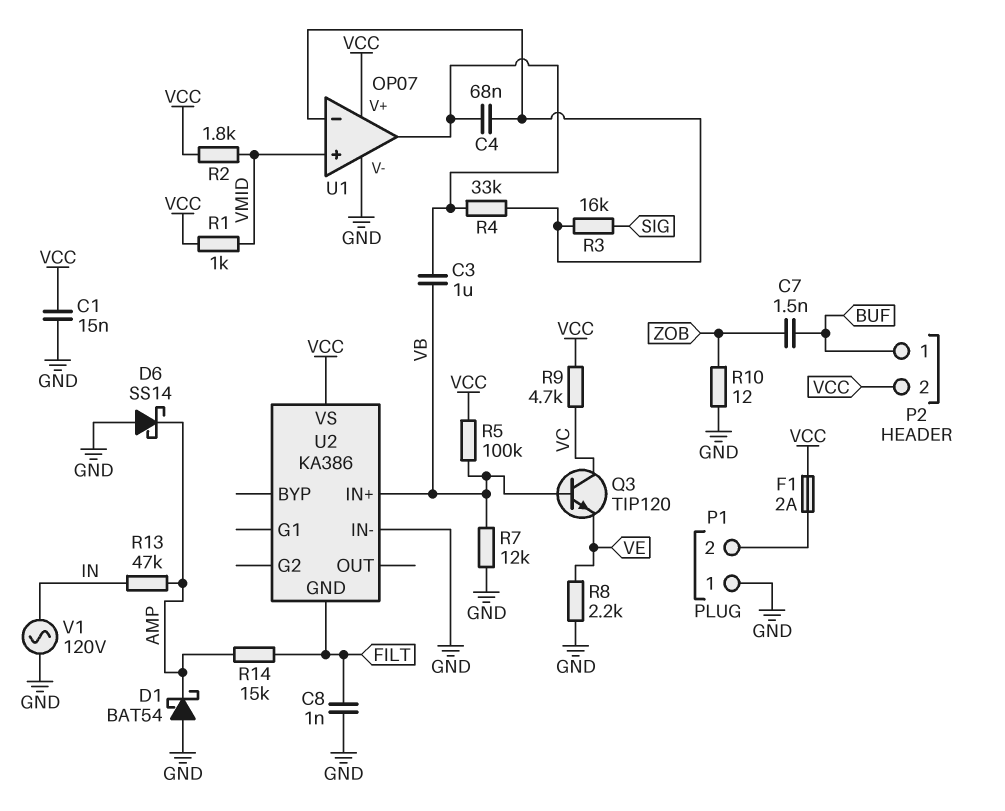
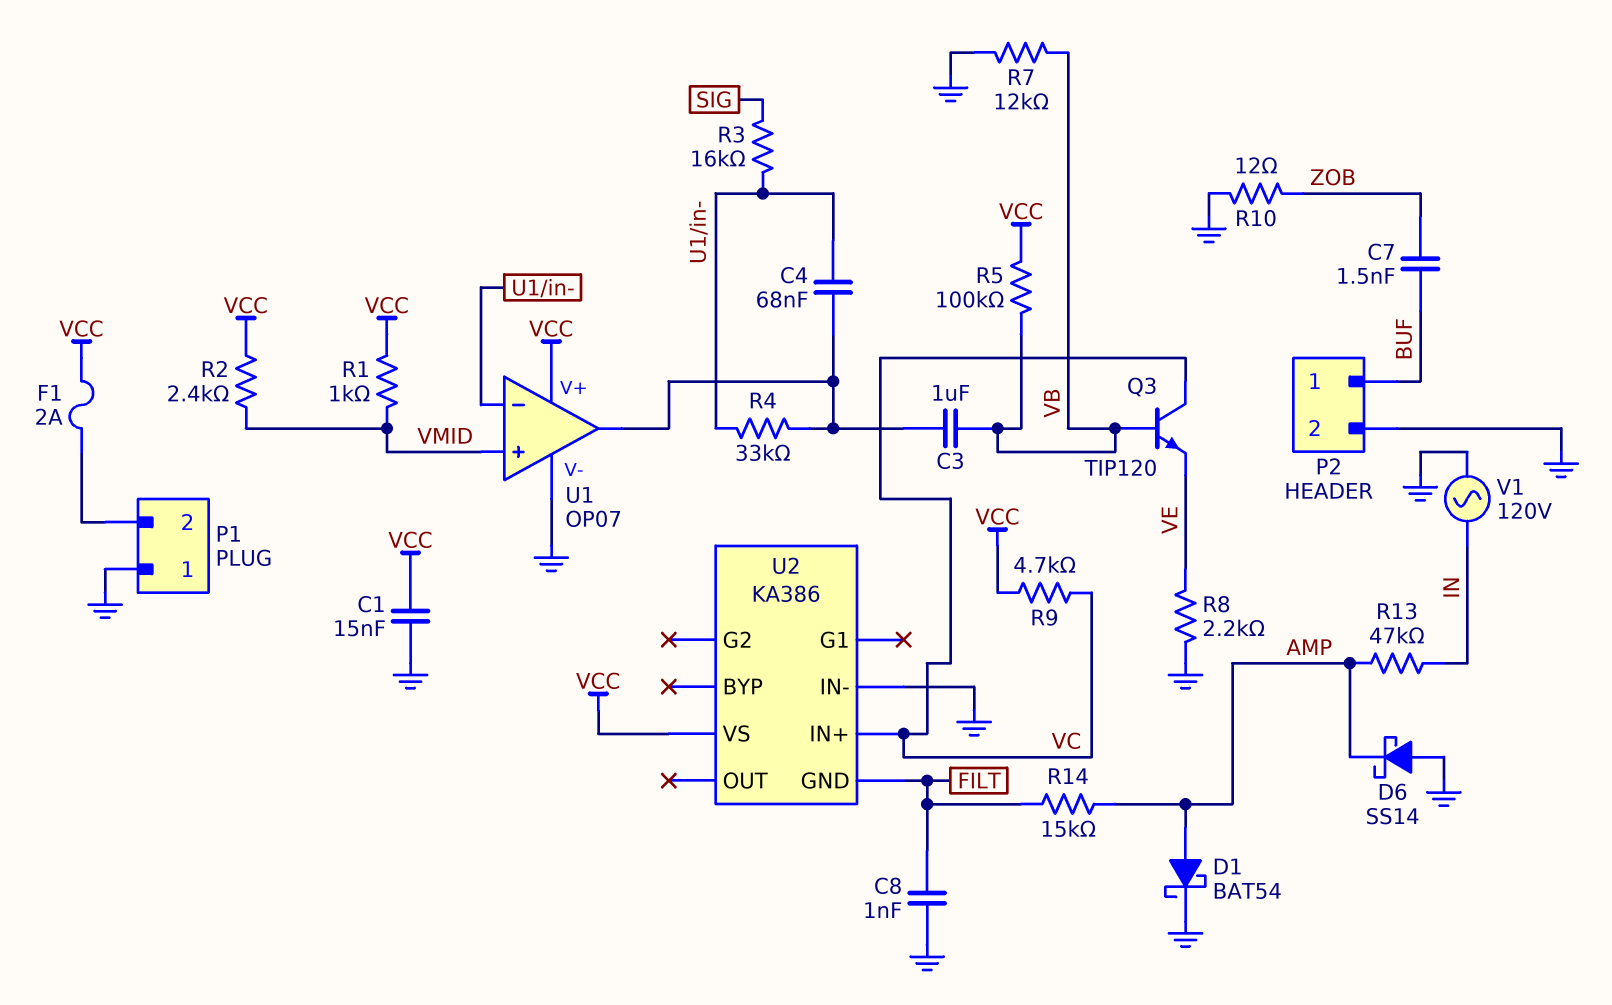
D1: schottky BAT54 (A GND, K AMP) -> schottky BAT54 (A AMP, K GND)
P2 pin 2: VCC -> GND
R2: 1.8k (VCC, VMID) -> 2.4k (VCC, VMID)
U2 pin IN+: VB -> VC

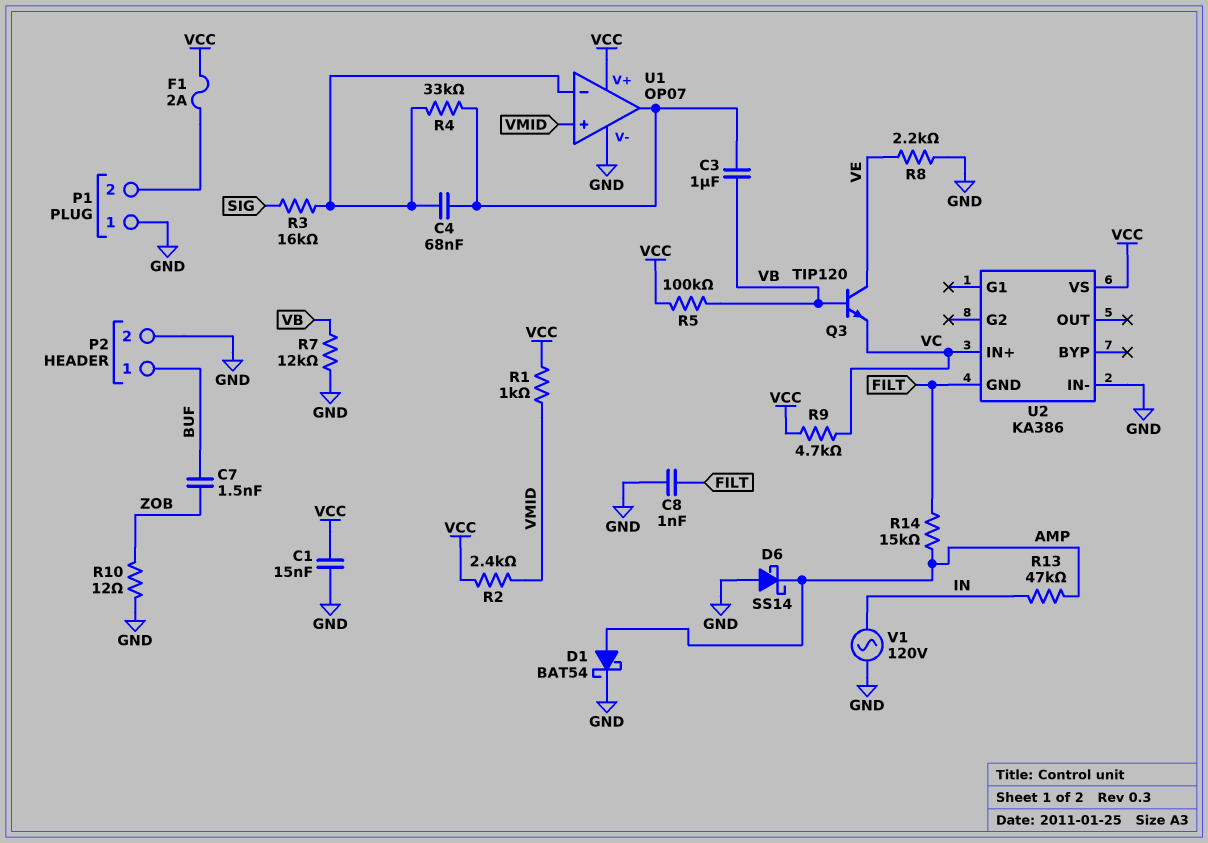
Q3: NPN TIP120 (B VB, C VC, E VE) -> NPN TIP120 (B VB, C VE, E VC)

